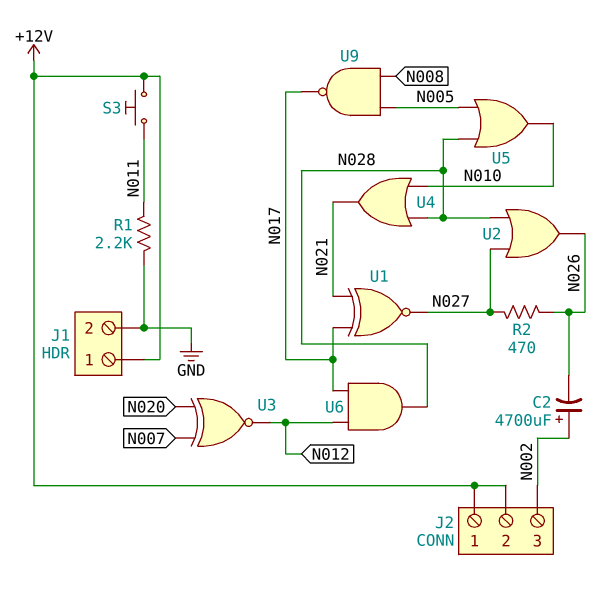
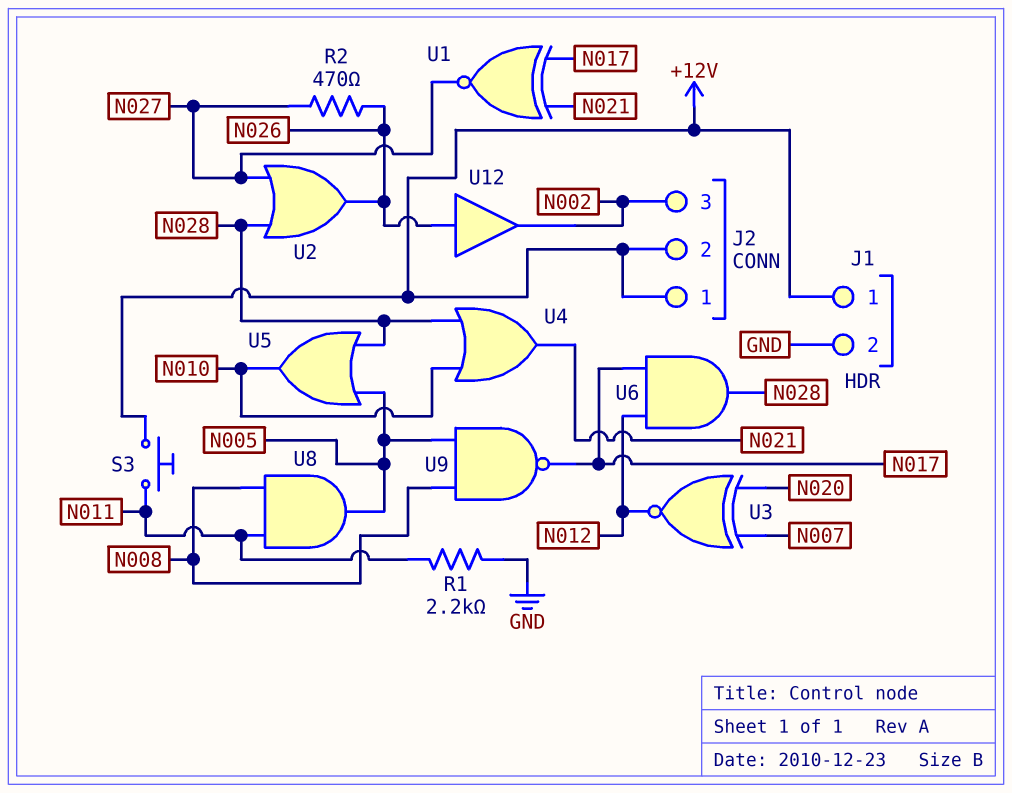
C2: 4700uF (plus N002, minus N026) -> none
U8: none -> AND (in N008, in N011, out N005)
U12: none -> buffer (in N026, out N002)

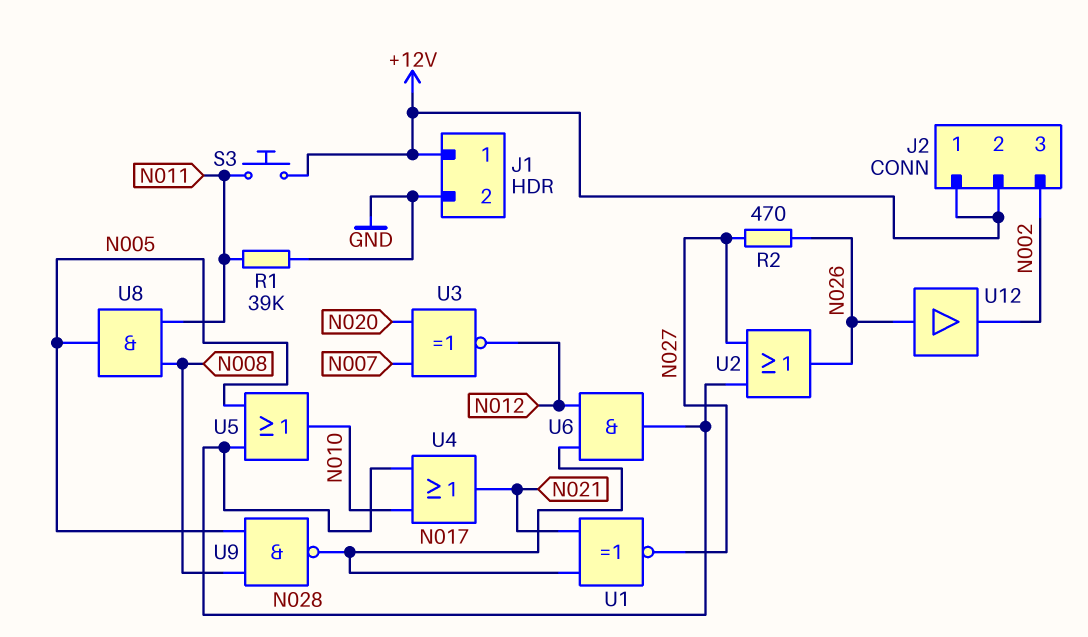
R1: 2.2k (GND, N011) -> 39k (GND, N011)

